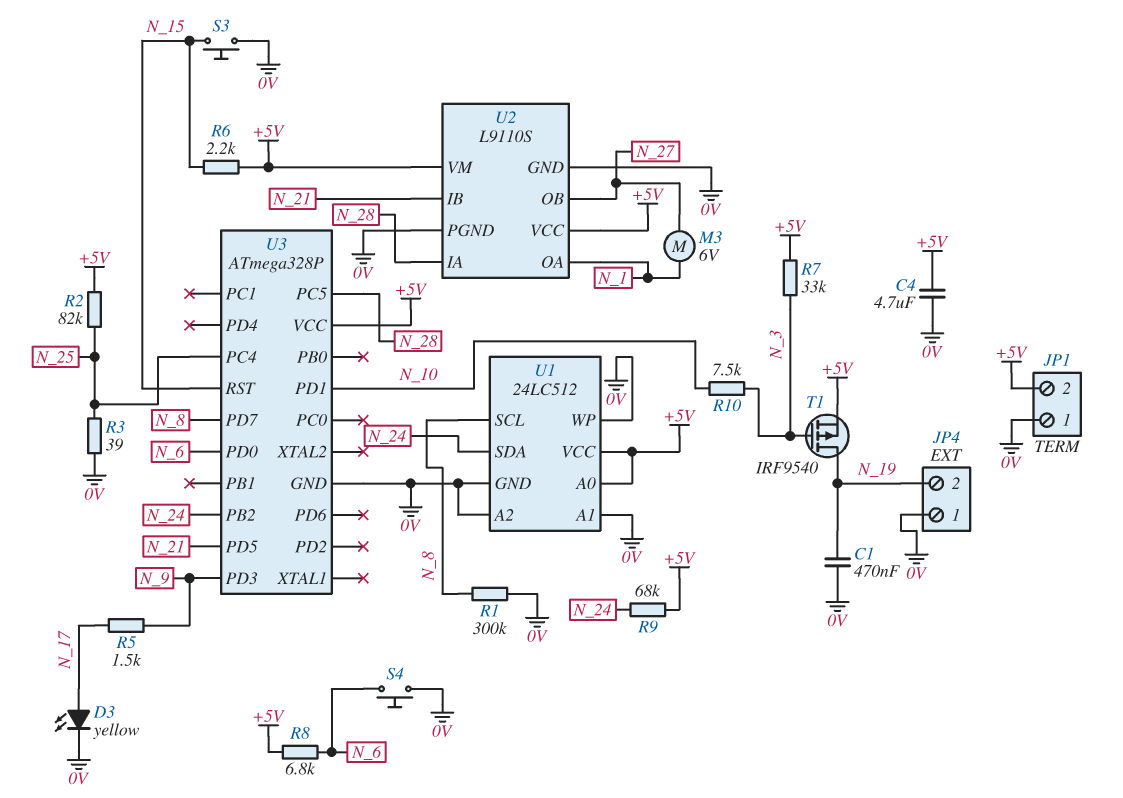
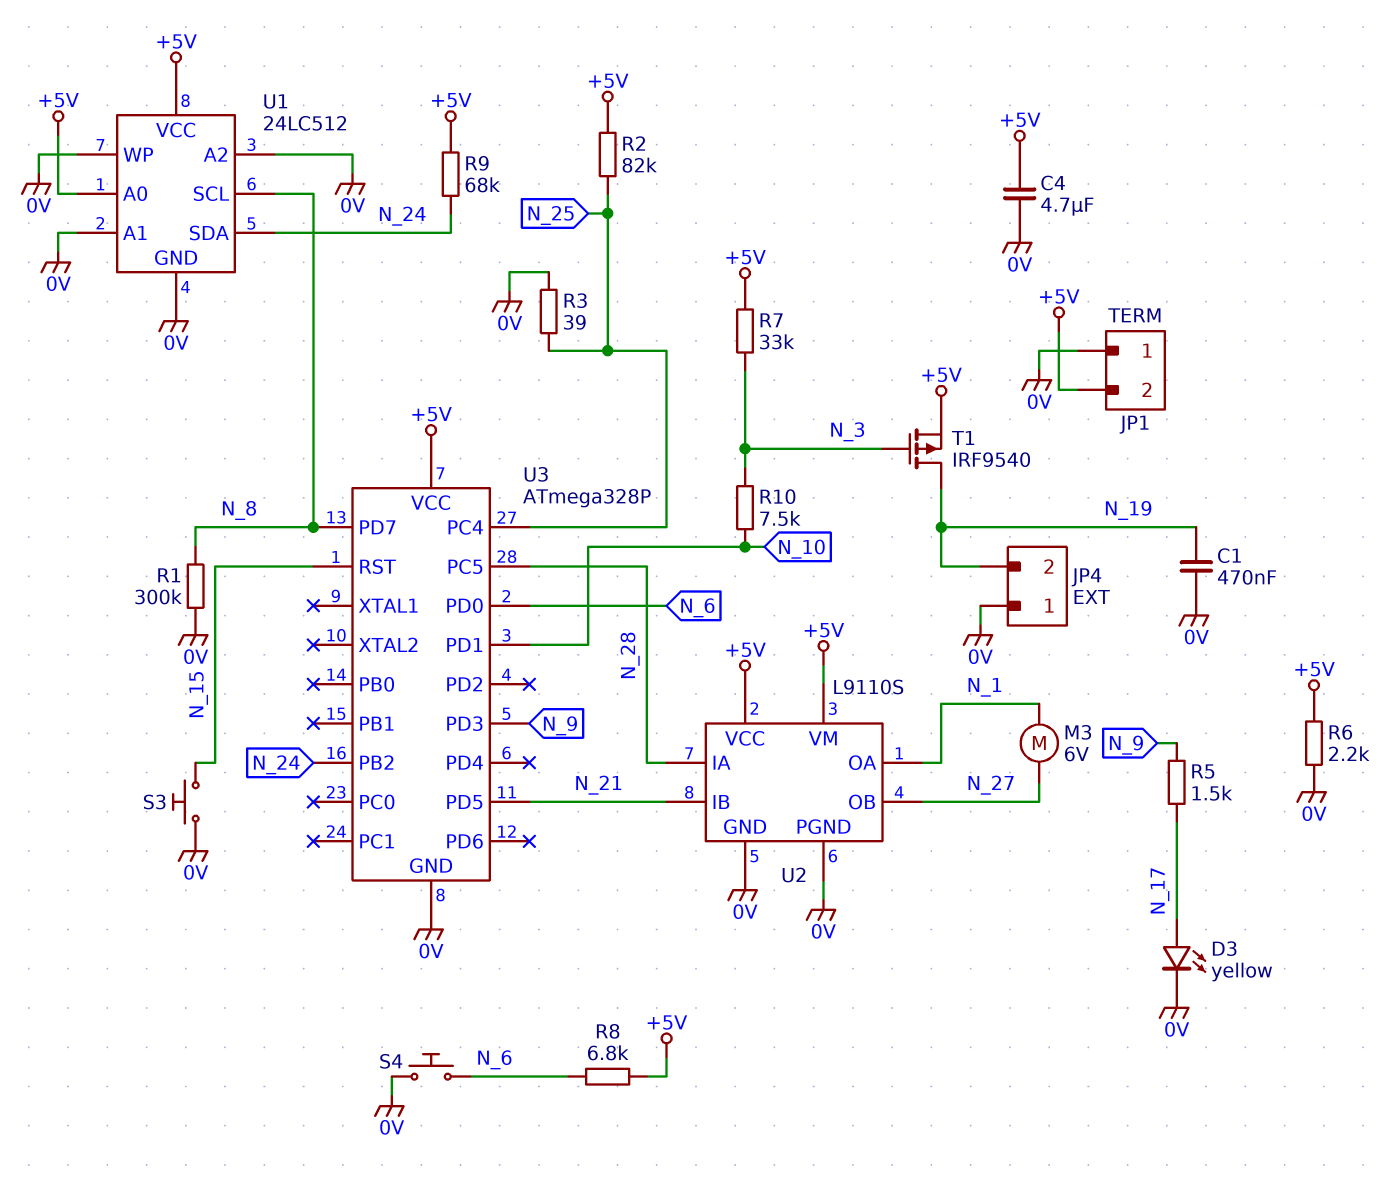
R6: 2.2k (+5V, N_15) -> 2.2k (+5V, 0V)

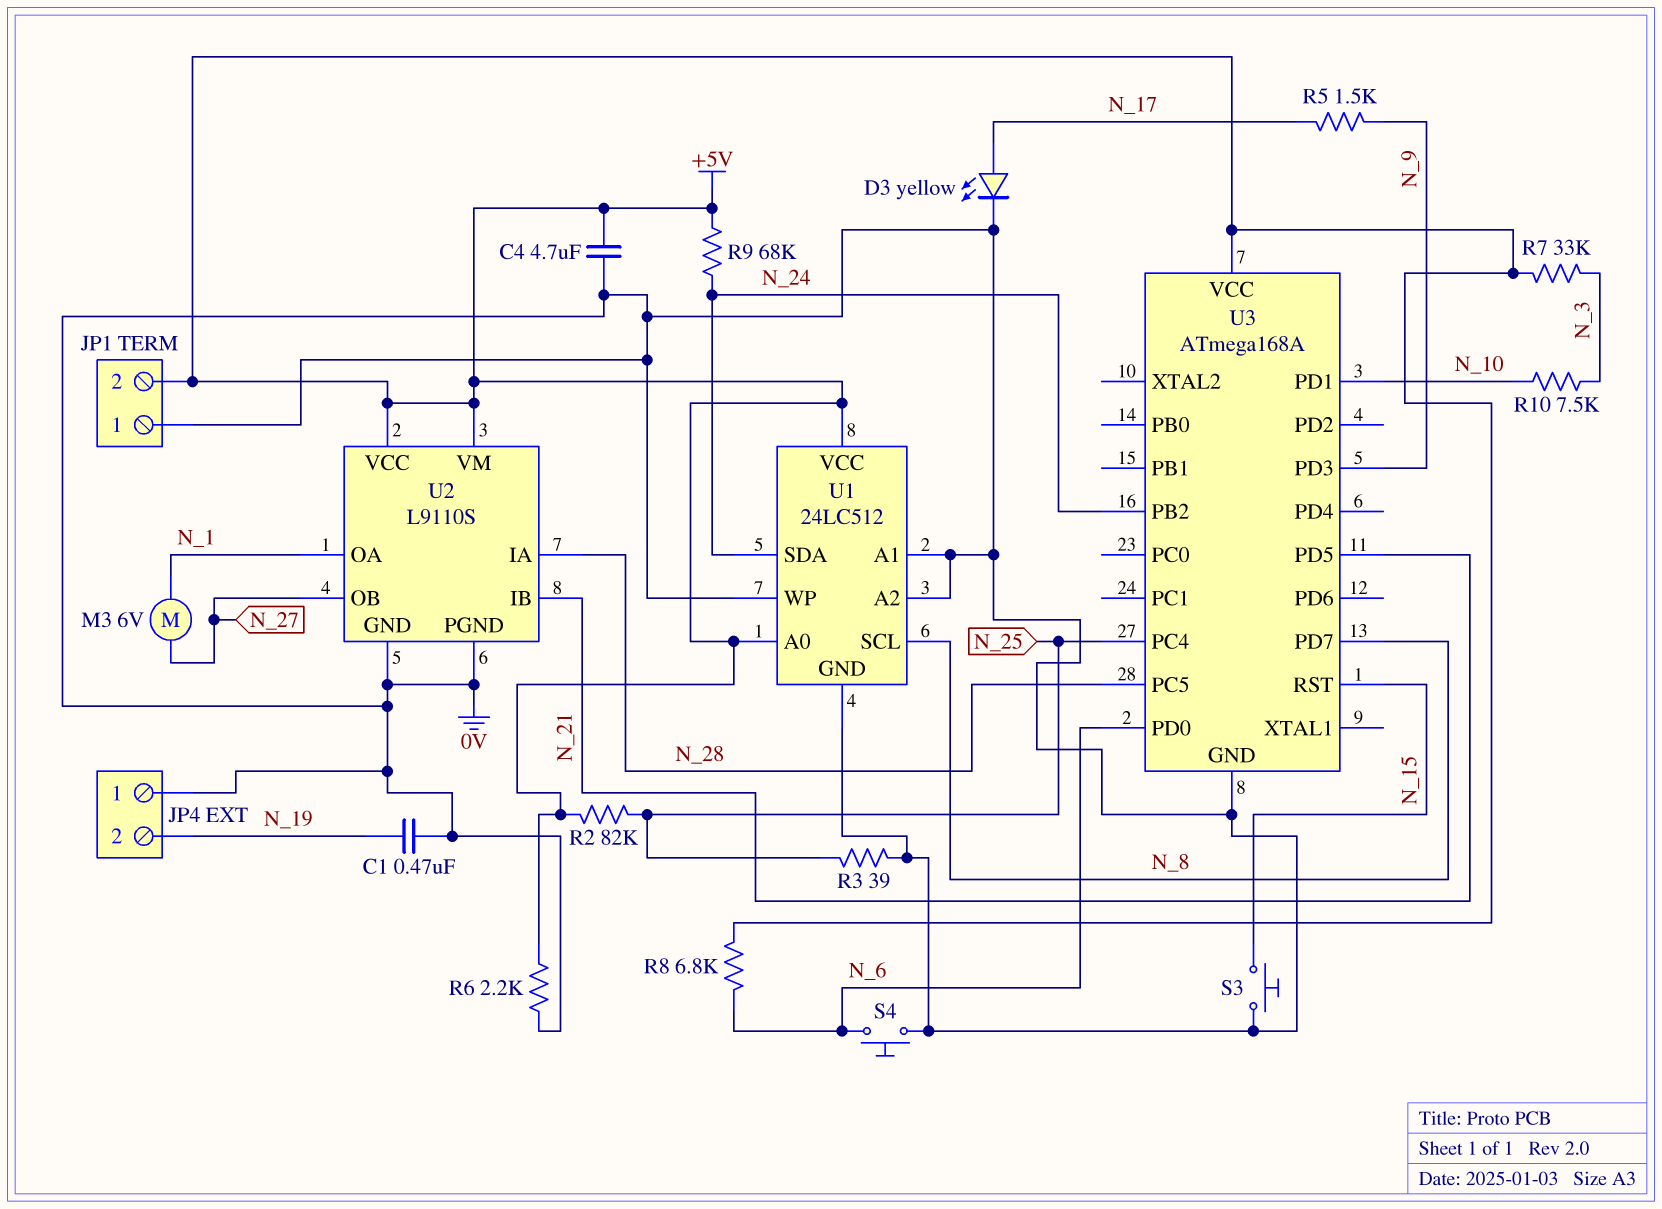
R1: 300k (0V, N_8) -> none
T1: PMOS IRF9540 (G N_3, D N_19, S +5V) -> none
U3: ATmega328P -> ATmega168A

